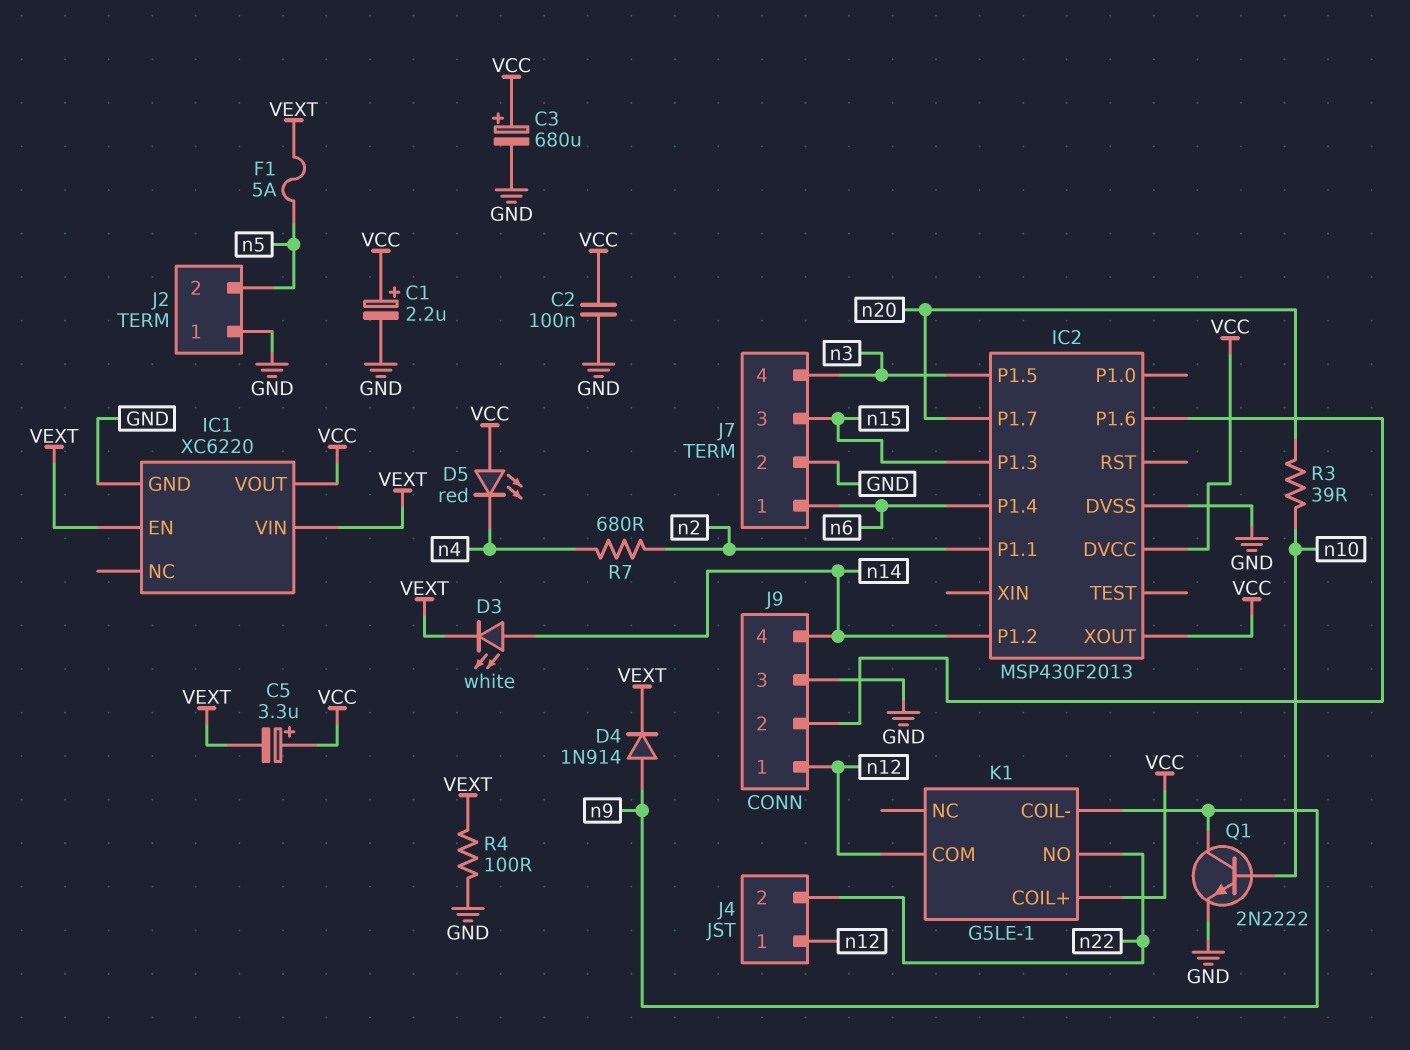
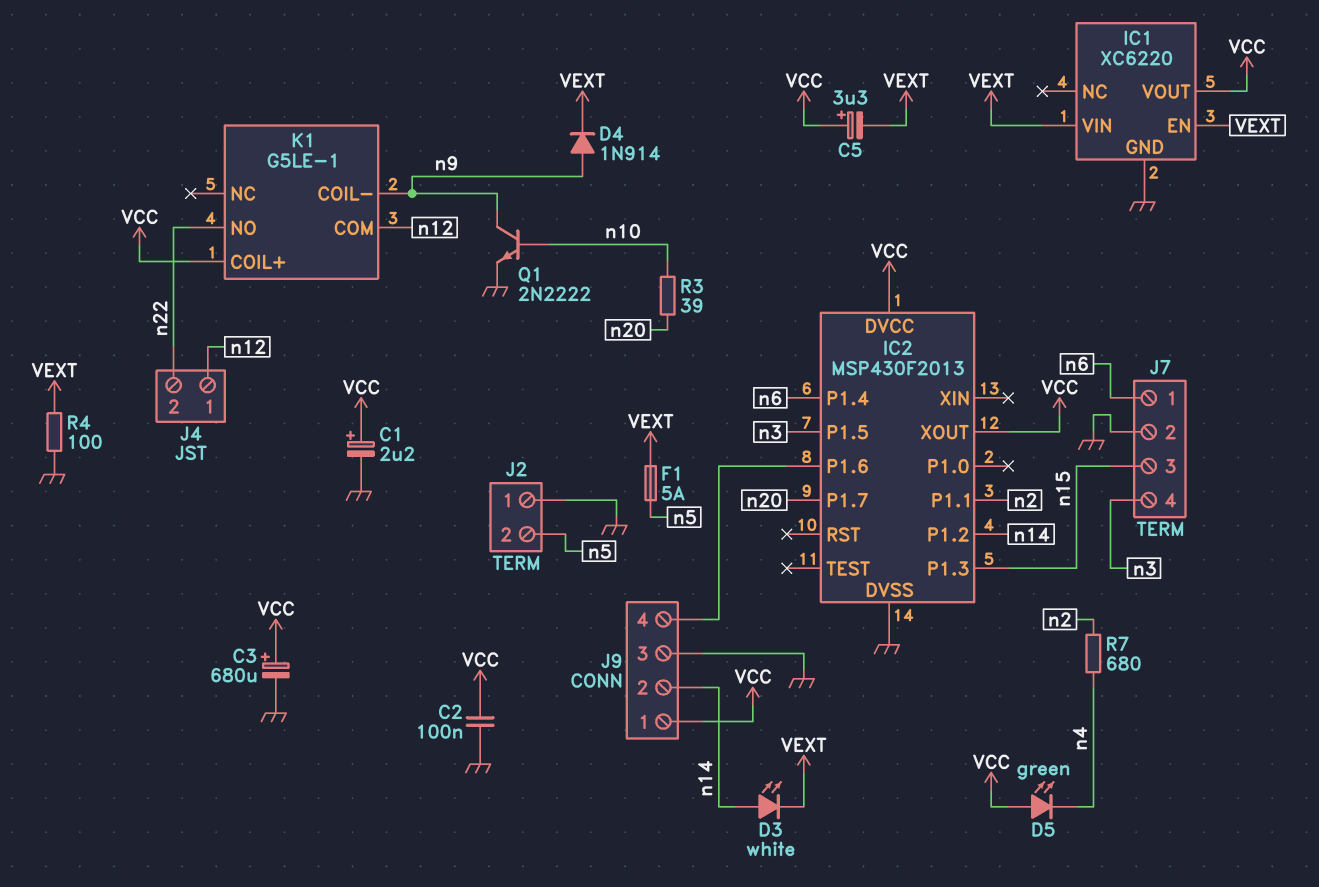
D5: LED red (A VCC, K n4) -> LED green (A VCC, K n4)
J9 pin 1: n12 -> VCC
J9 pin 2: IC2/P1.6 -> n14
J9 pin 4: n14 -> IC2/P1.6

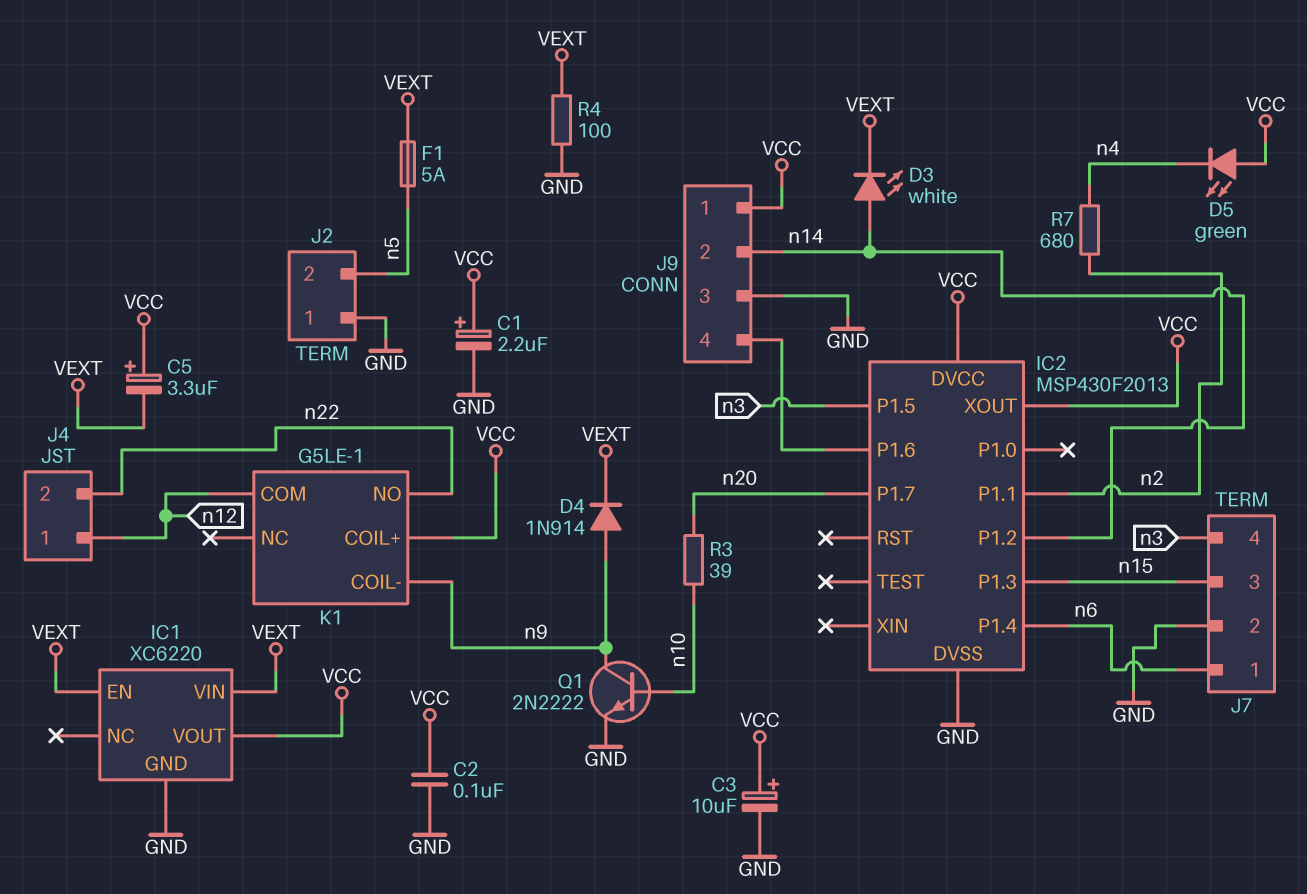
C3: 680uF (plus VCC, minus GND) -> 10uF (plus VCC, minus GND)

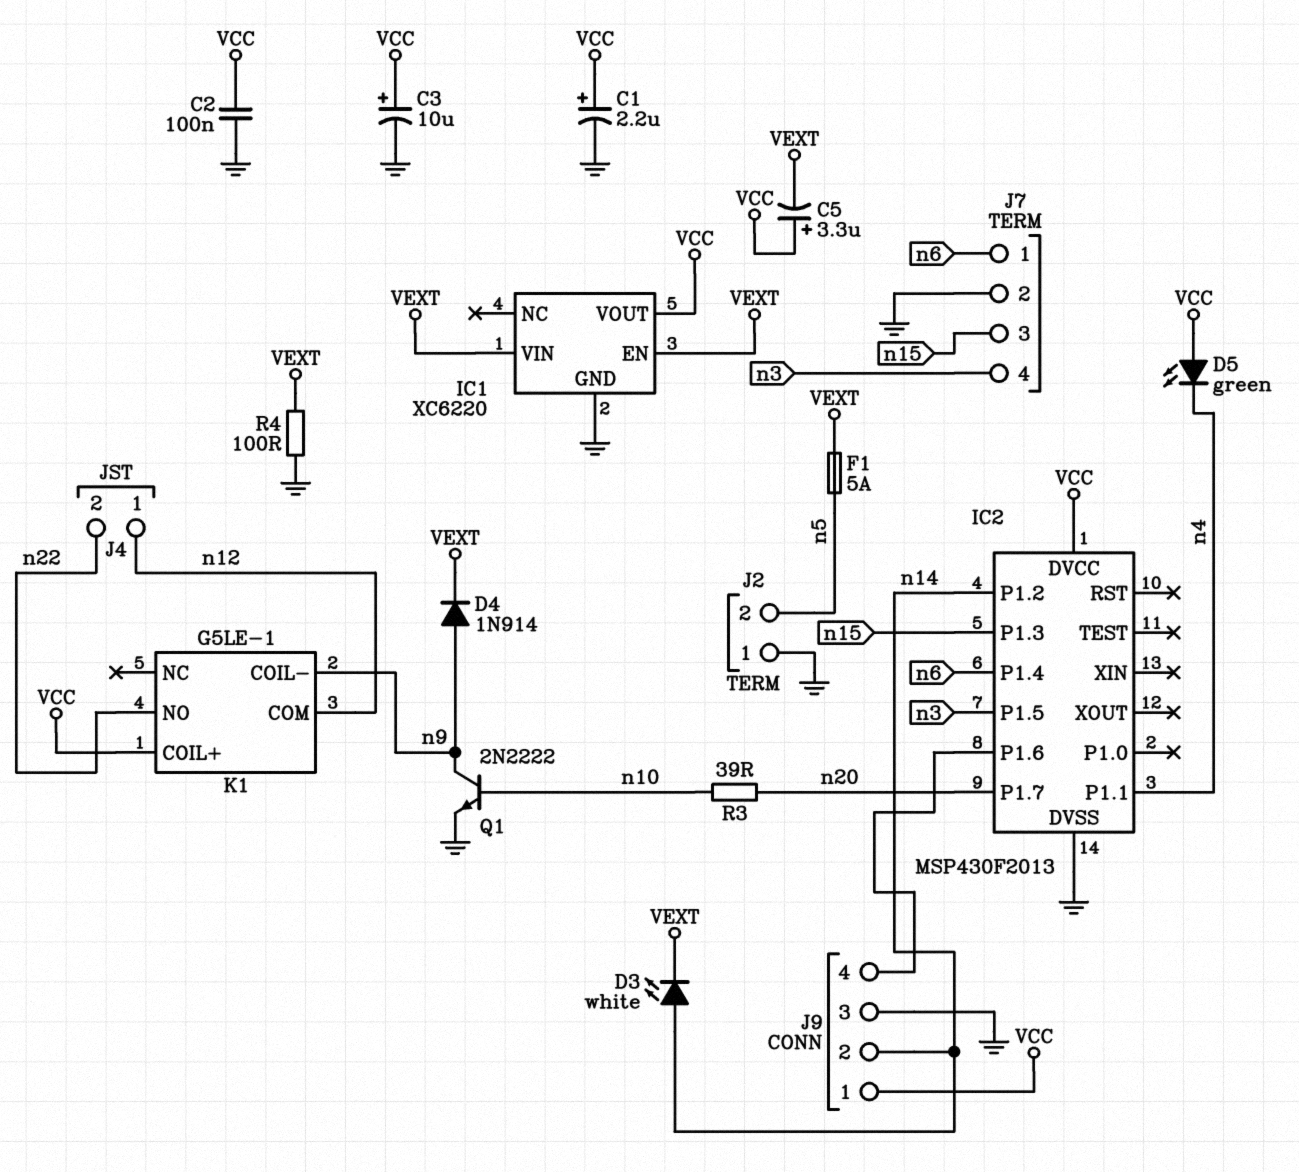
IC2 pin P1.1: n2 -> n4
IC2 pin XOUT: VCC -> none
R7: 680 (n2, n4) -> none

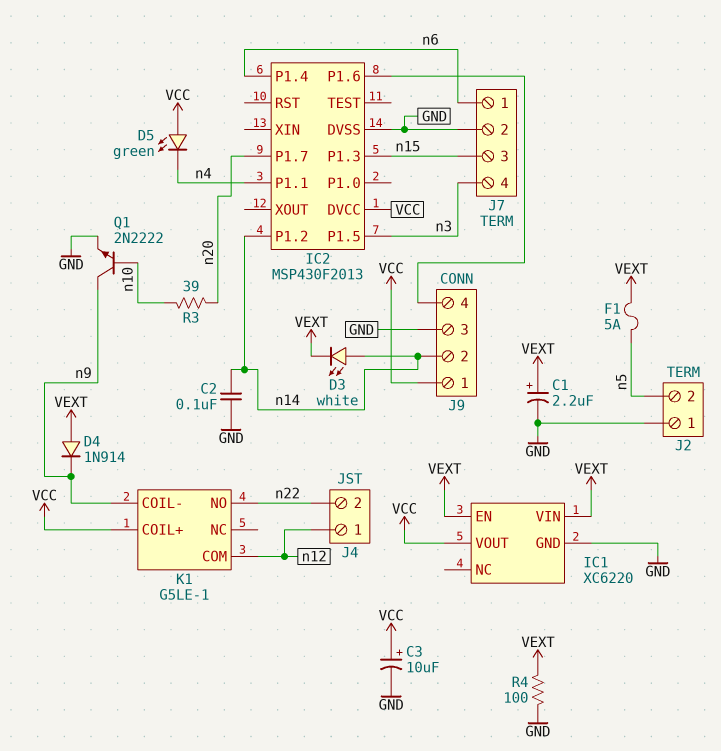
C1: 2.2uF (plus VCC, minus GND) -> 2.2uF (plus VEXT, minus GND)
C2: 100nF (GND, VCC) -> 100nF (GND, n14)
C5: 3.3uF (plus VCC, minus VEXT) -> none
D4: diode 1N914 (A n9, K VEXT) -> diode 1N914 (A VEXT, K n9)

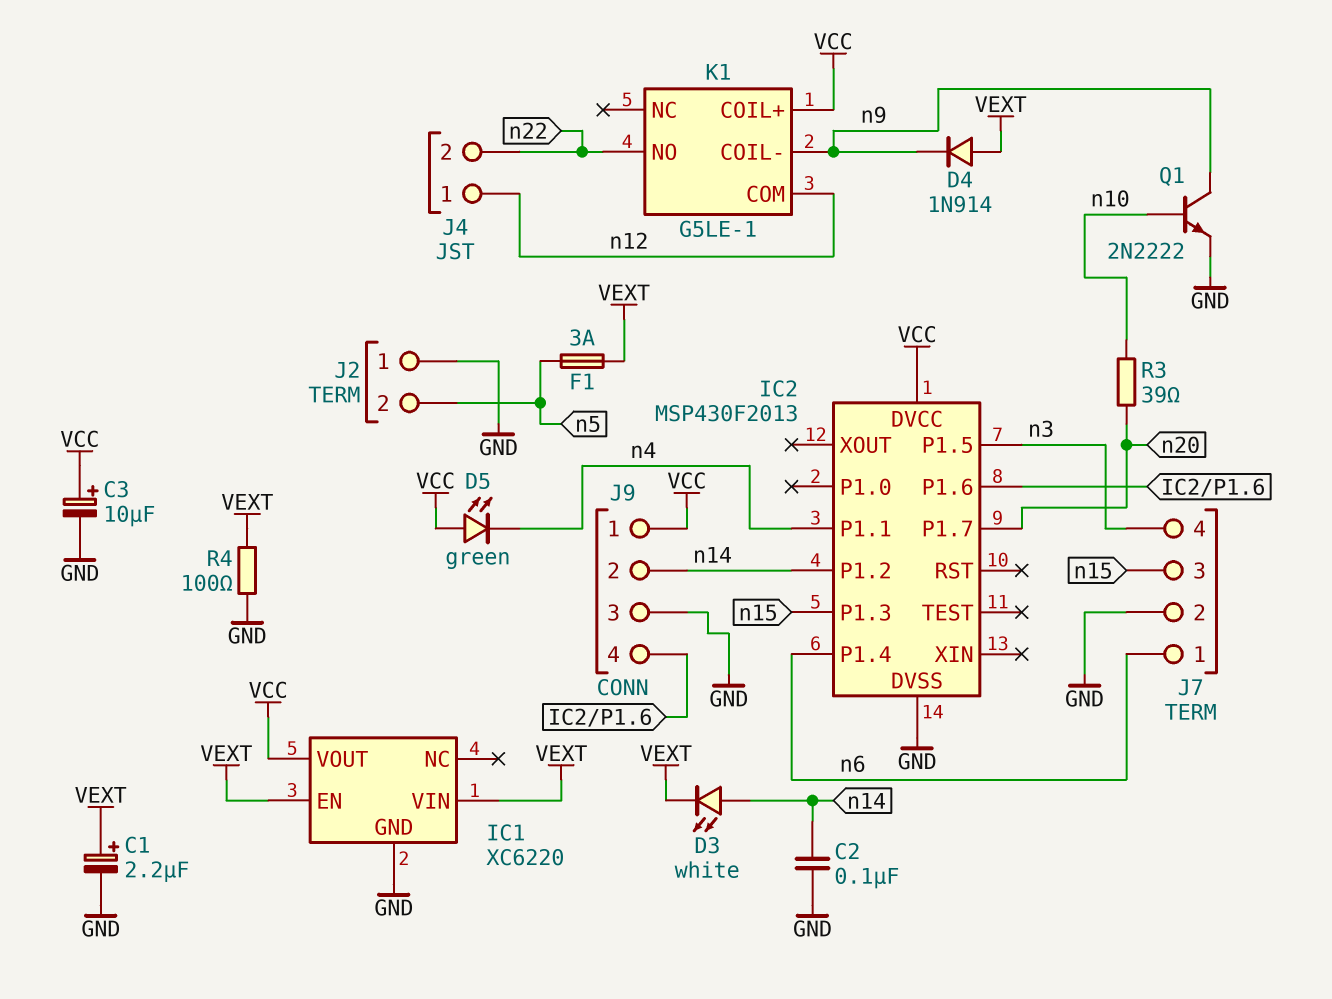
F1: 5A (VEXT, n5) -> 3A (VEXT, n5)

